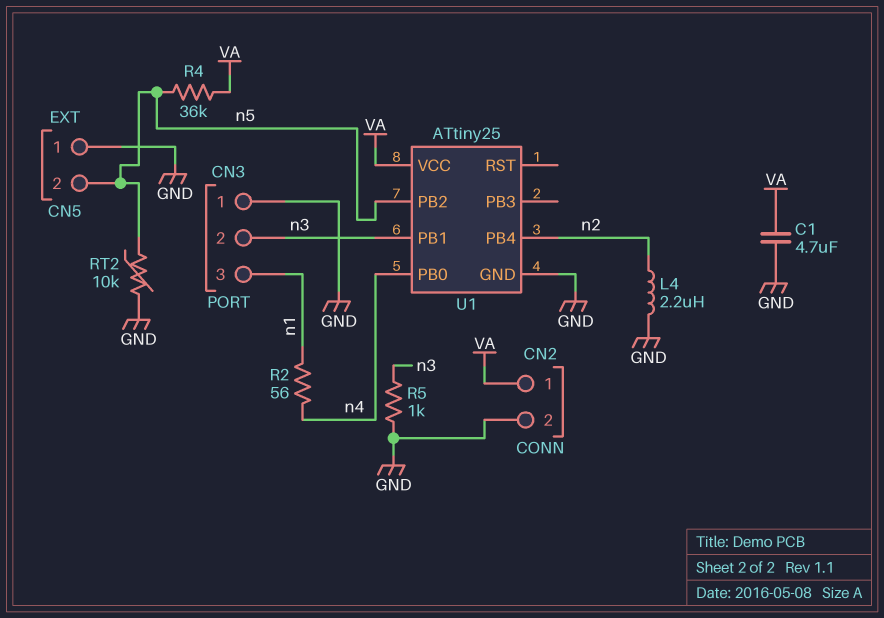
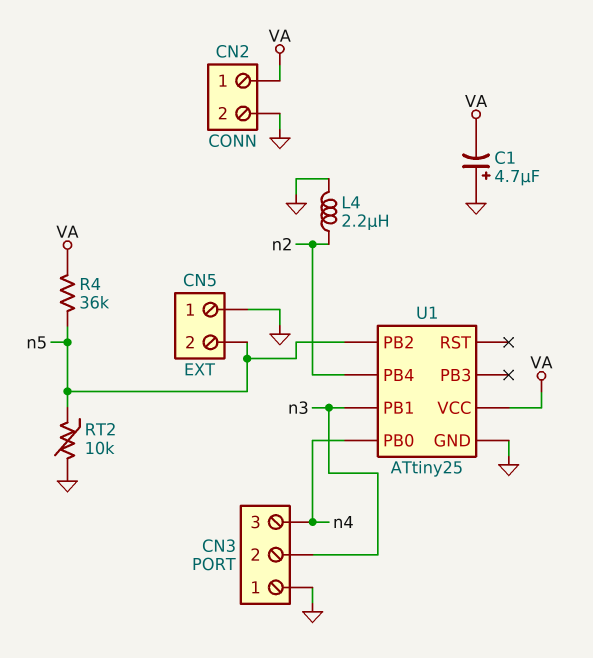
C1: 4.7uF (GND, VA) -> 4.7uF (plus GND, minus VA)
CN3 pin 3: n1 -> n4
R2: 56 (n1, n4) -> none
R5: 1k (GND, n3) -> none

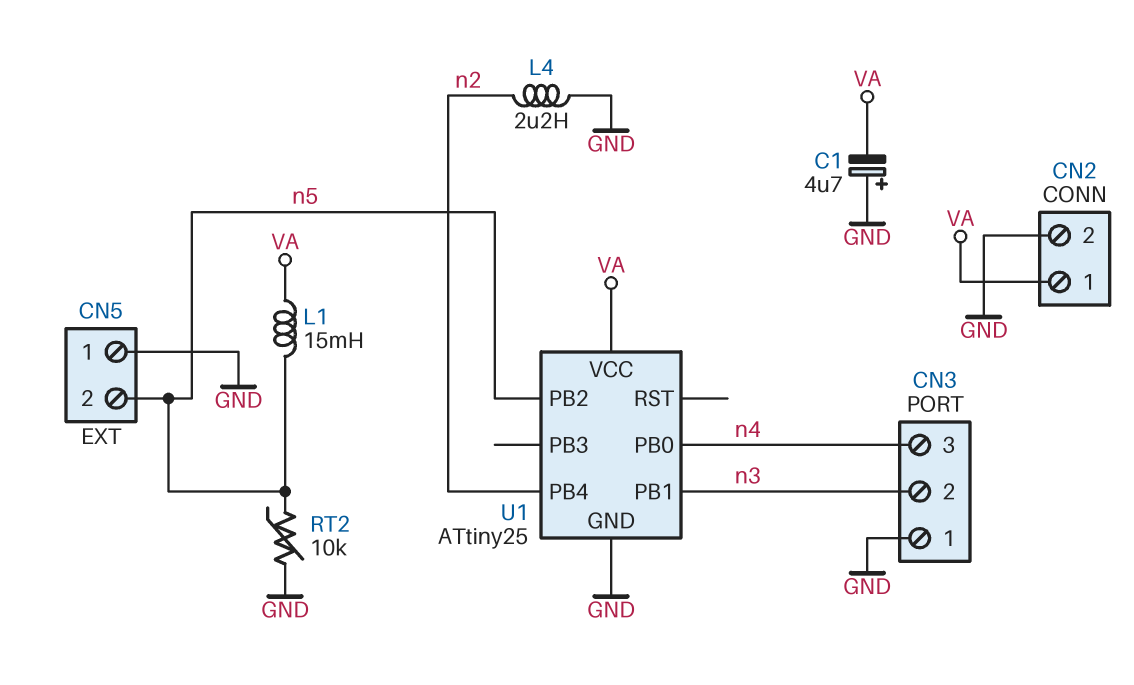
L1: none -> 15mH (VA, n5)
R4: 36k (VA, n5) -> none

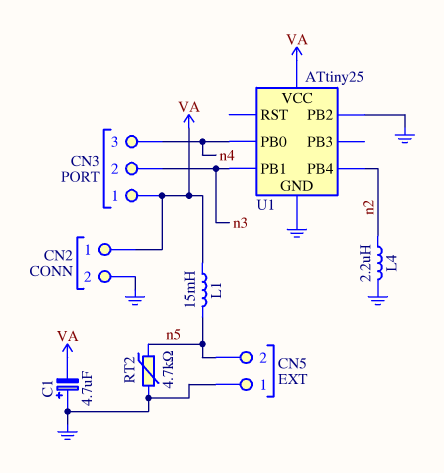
CN3 pin 1: GND -> VA
RT2: 10k (GND, n5) -> 4.7k (GND, n5)
U1 pin PB2: n5 -> GND

